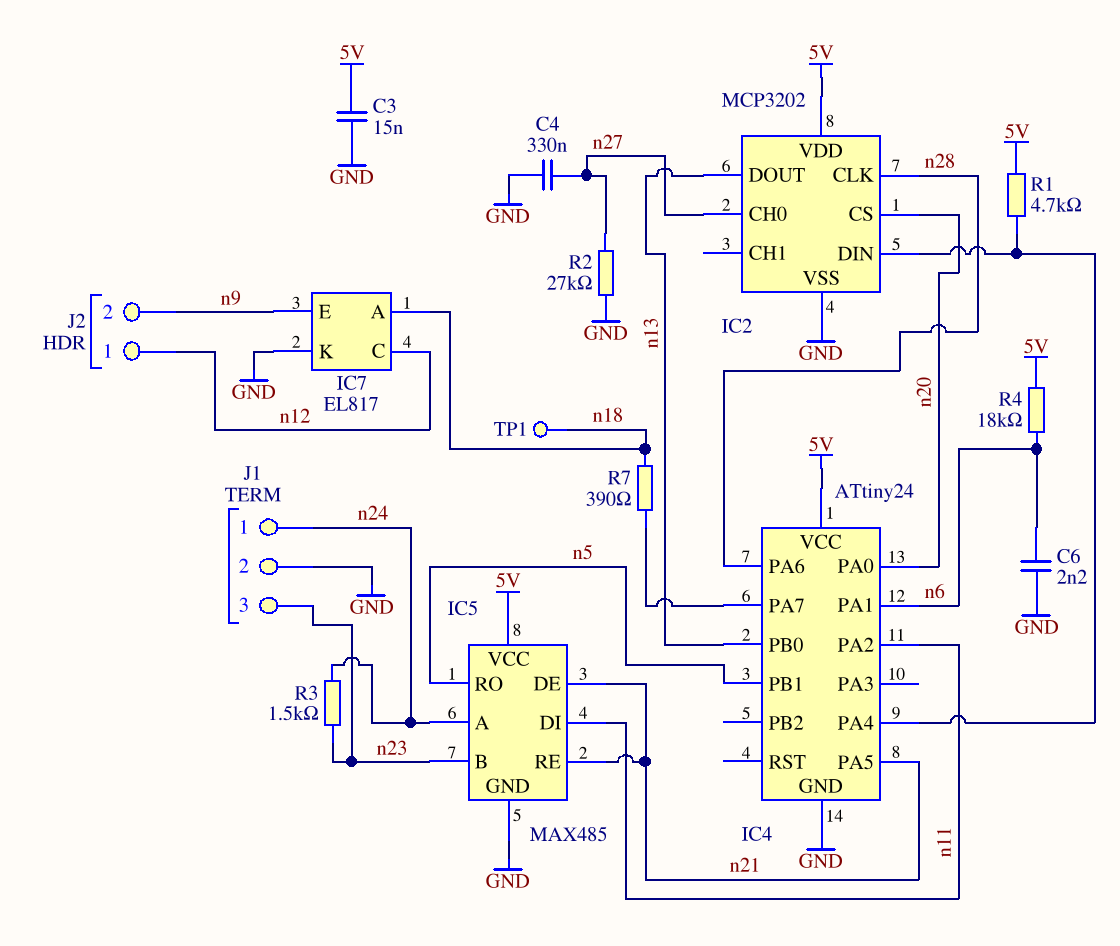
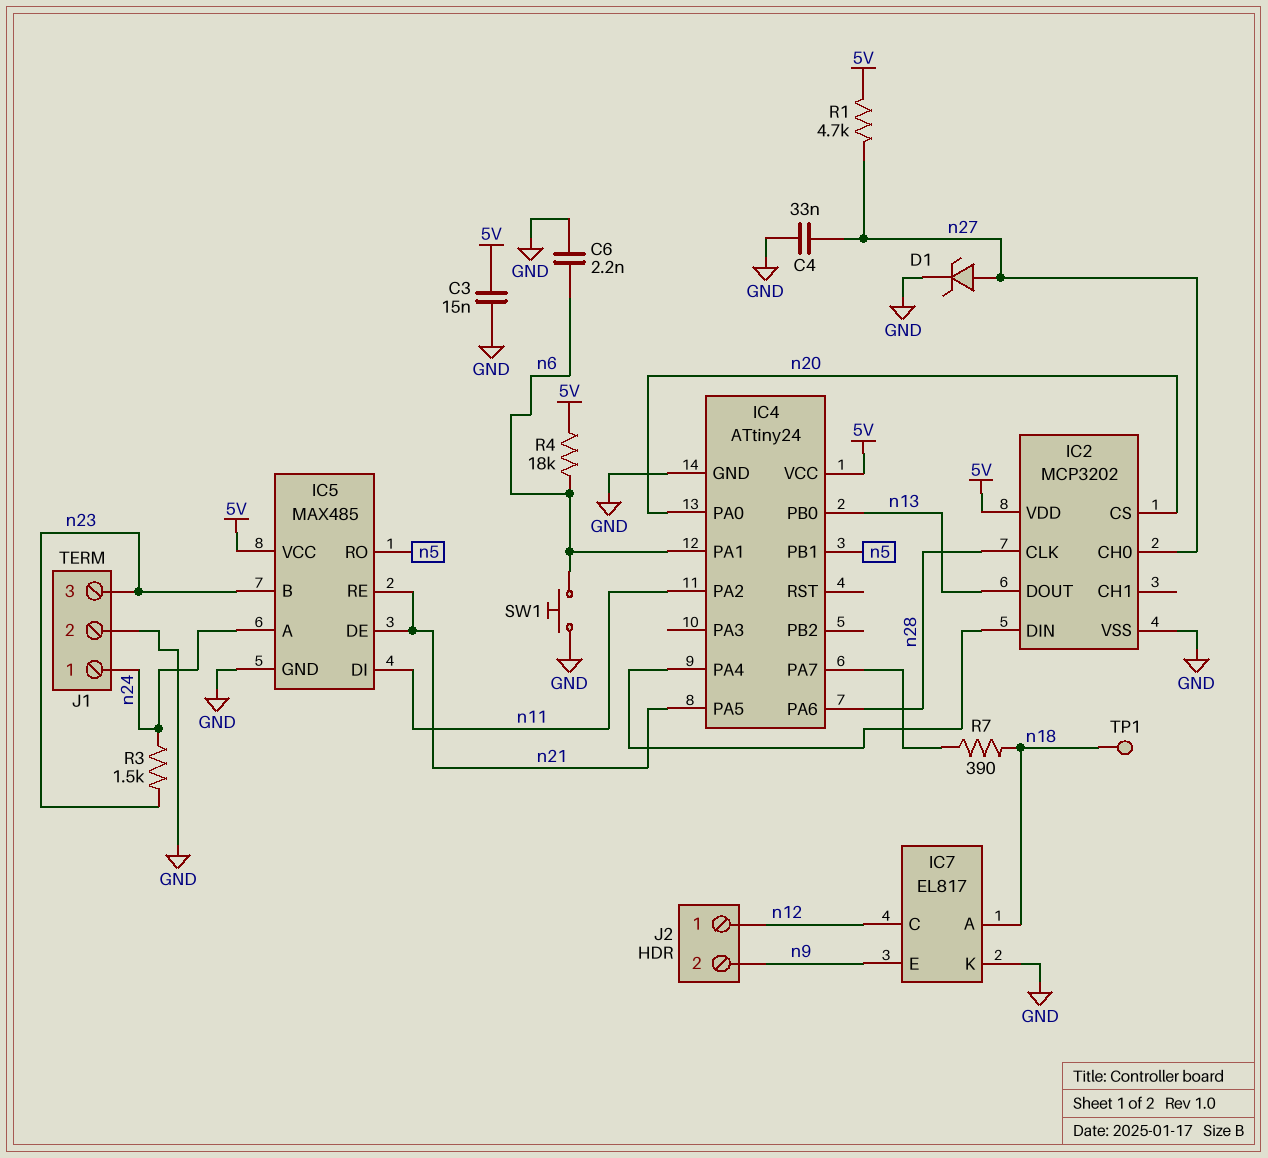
C4: 330nF (GND, n27) -> 33nF (GND, n27)
D1: none -> zener (A n27, K GND)
R1: 4.7k (5V, IC2/DIN) -> 4.7k (5V, n27)
R2: 27k (GND, n27) -> none
SW1: none -> button (GND, n6)

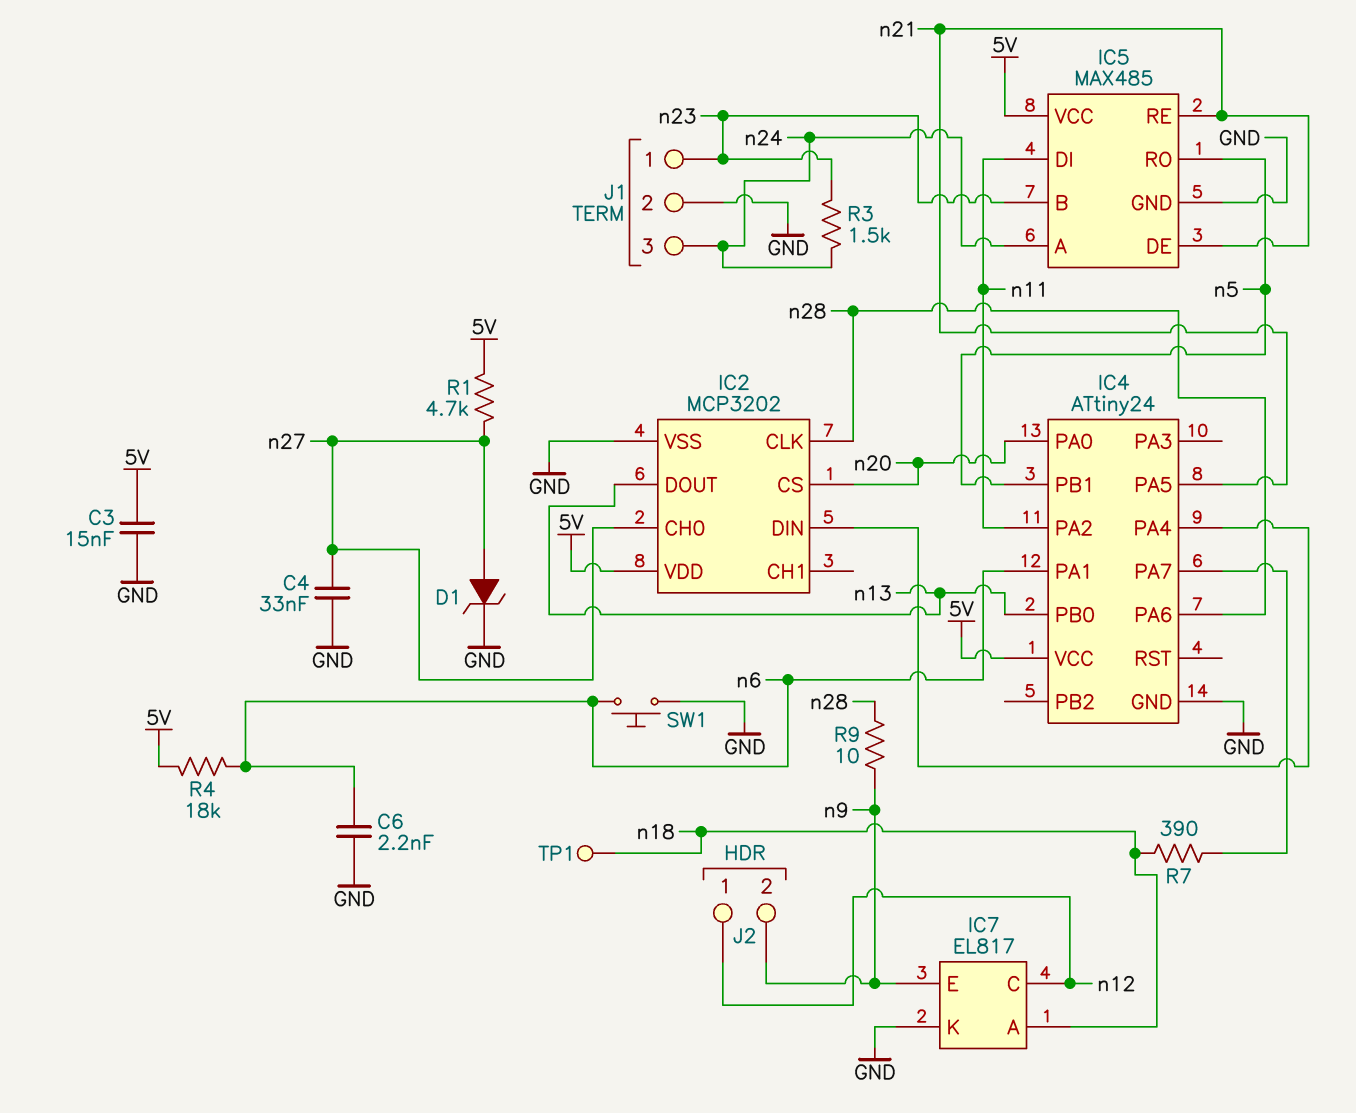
J1 pin 1: n24 -> n23
J1 pin 3: n23 -> n24
R9: none -> 10 (n9, n28)

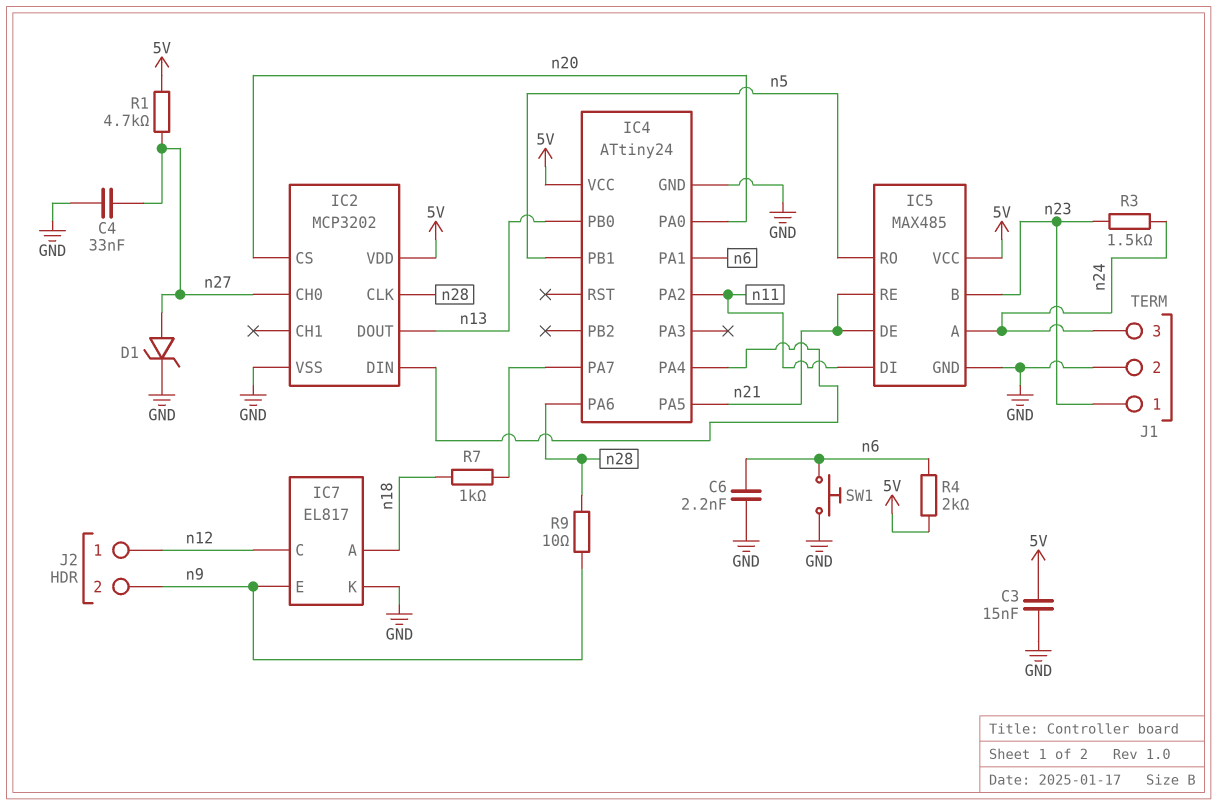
R4: 18k (5V, n6) -> 2k (5V, n6)
R7: 390 (IC4/PA7, n18) -> 1k (IC4/PA7, n18)
TP1: test point (n18) -> none

